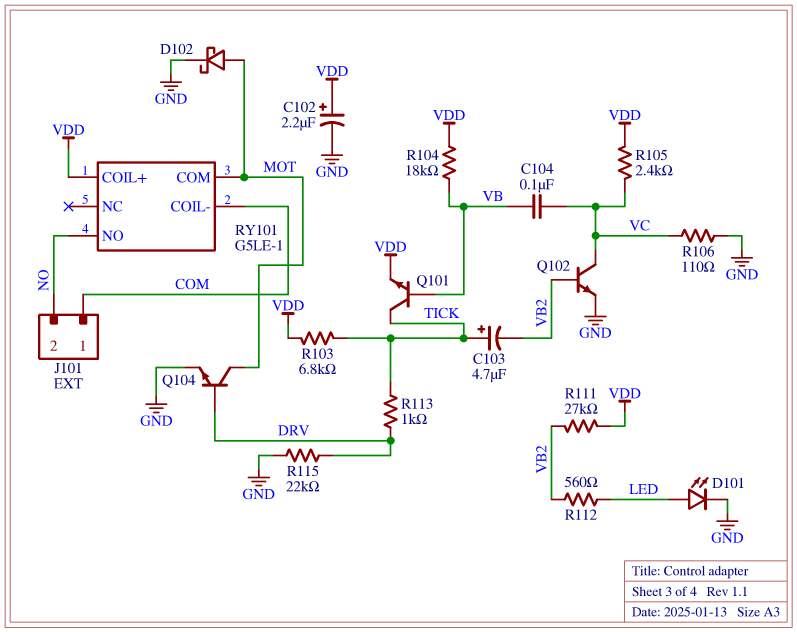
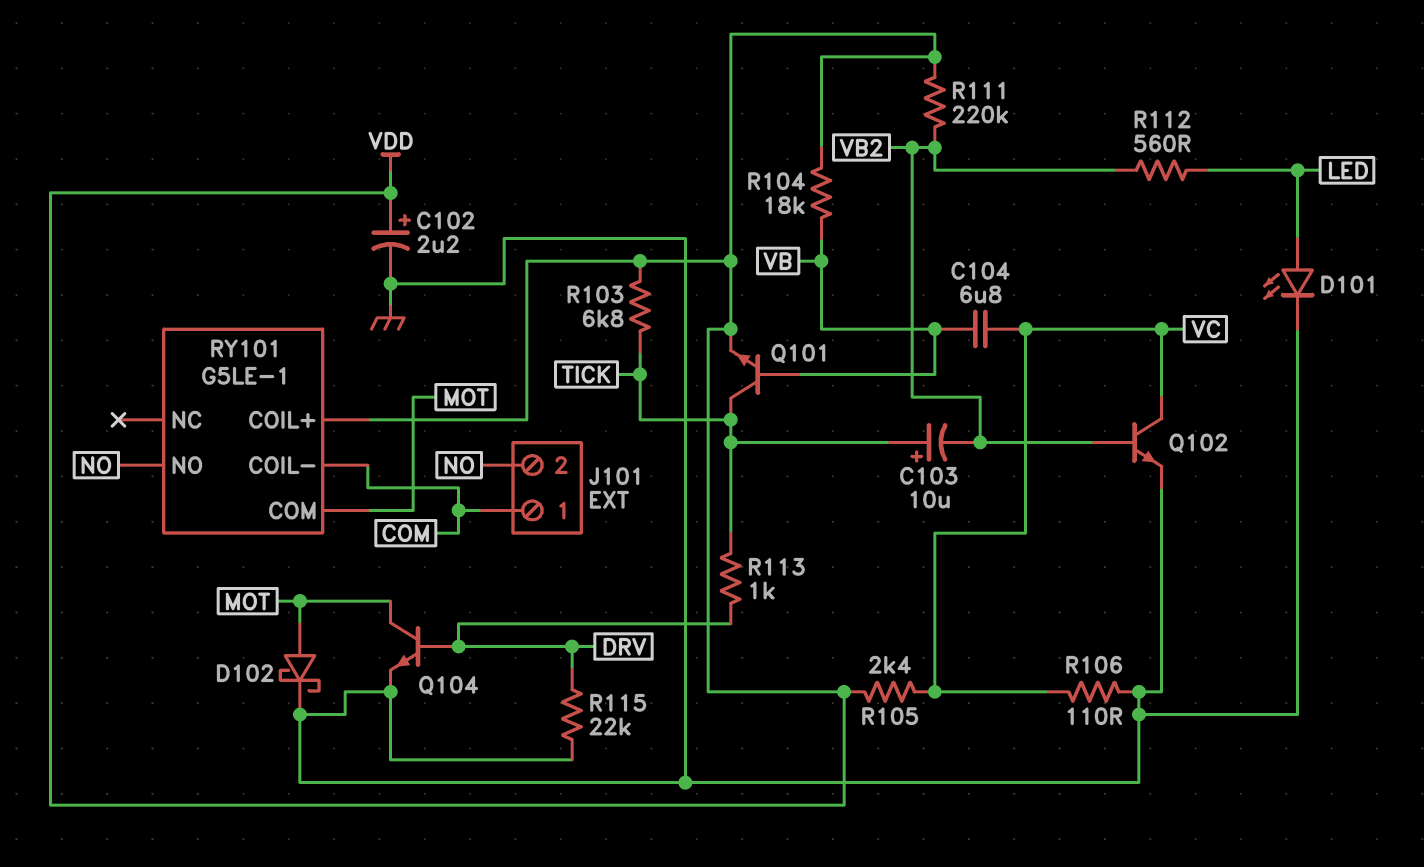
C103: 4.7uF (plus TICK, minus VB2) -> 10uF (plus TICK, minus VB2)
C104: 100nF (VB, VC) -> 6.8uF (VB, VC)
R111: 27k (VB2, VDD) -> 220k (VB2, VDD)

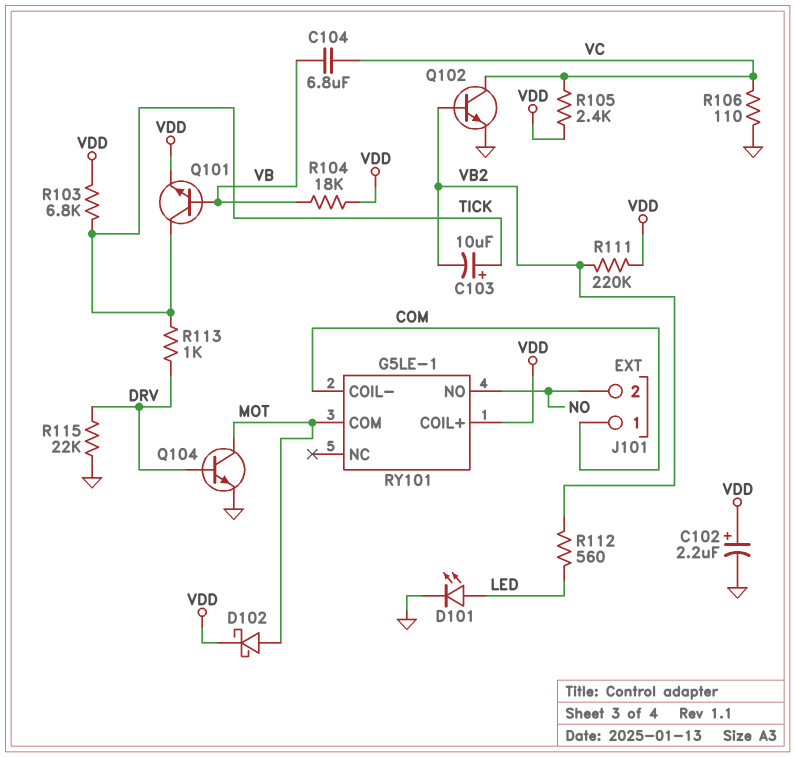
D102: schottky (A MOT, K GND) -> schottky (A MOT, K VDD)

